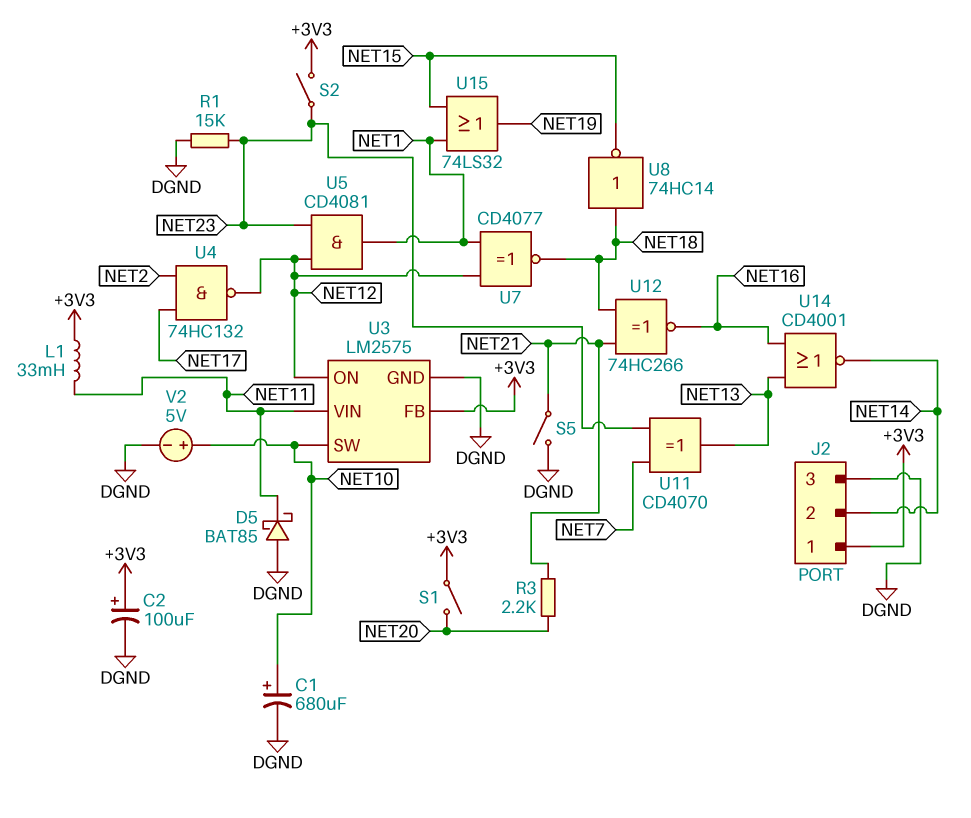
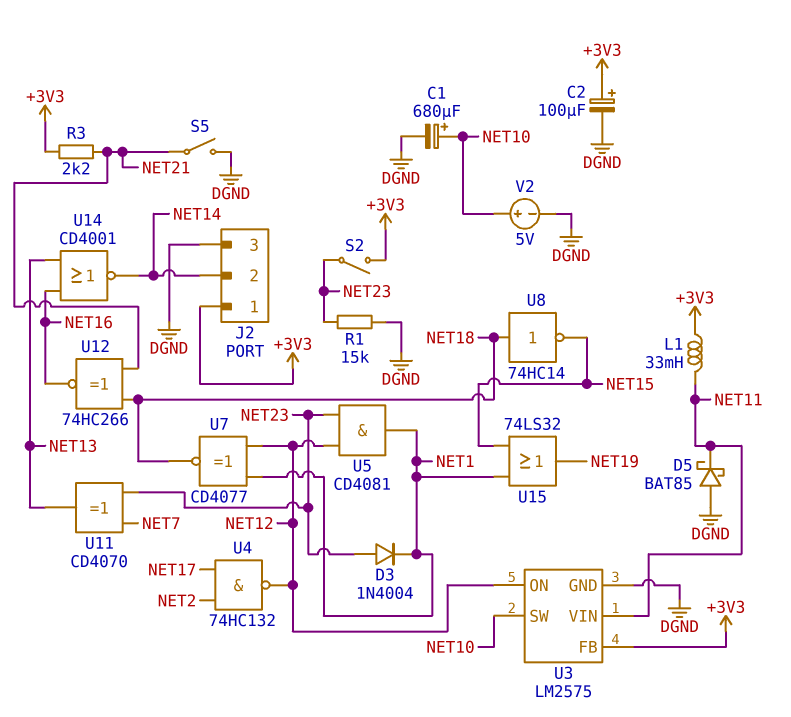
D3: none -> diode 1N4004 (A NET23, K NET1)
R3: 2.2k (NET20, NET21) -> 2.2k (+3V3, NET21)
S1: switch (+3V3, NET20) -> none

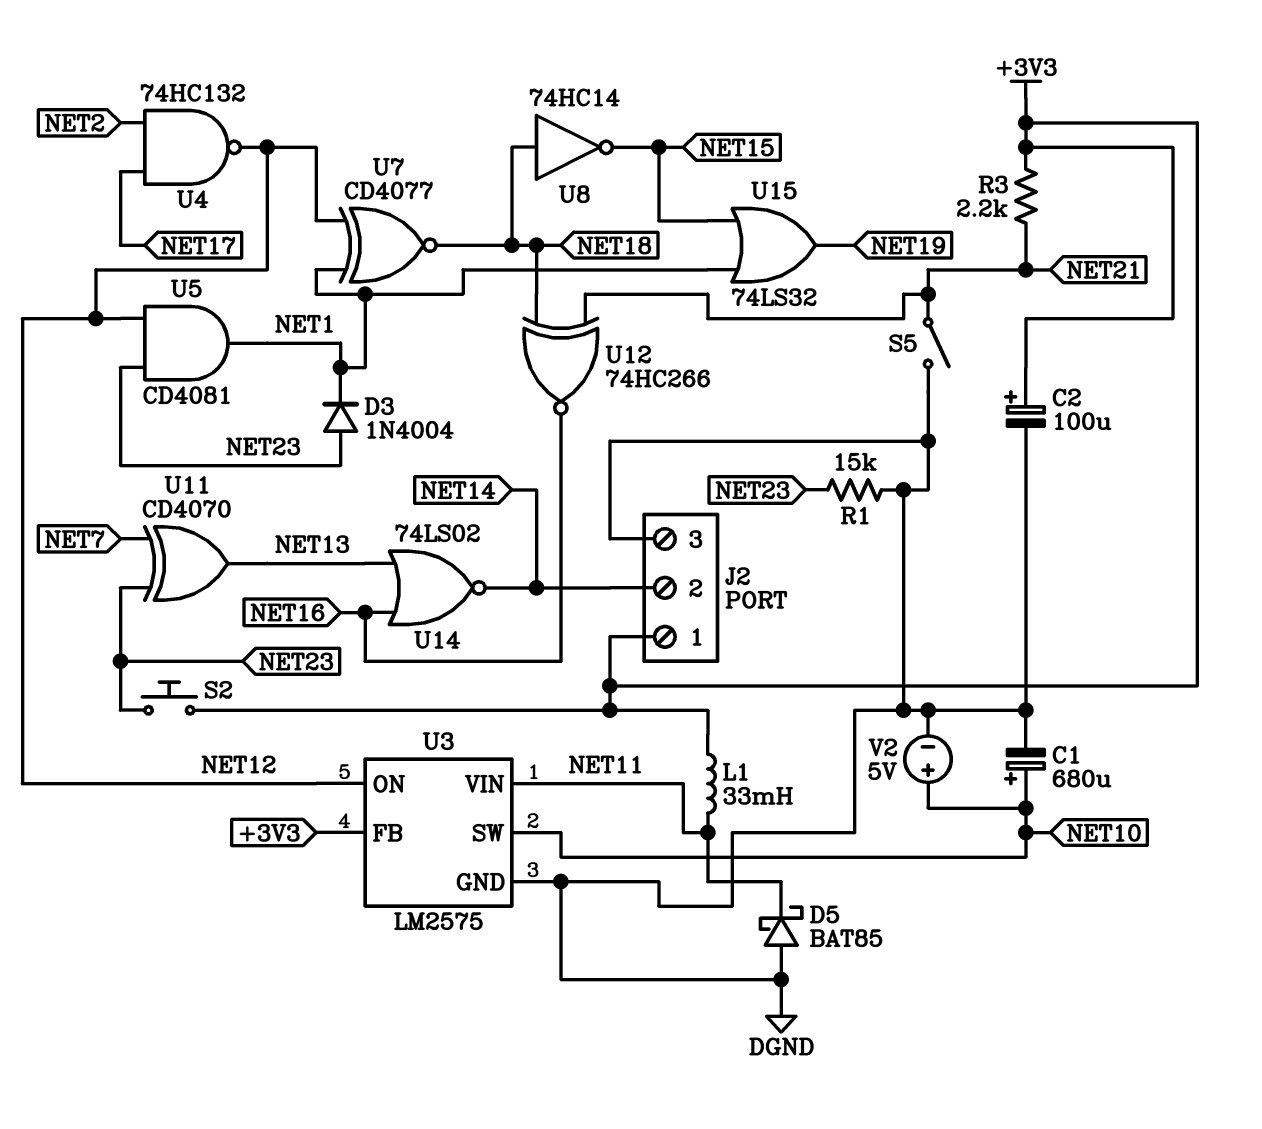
S2: switch (+3V3, NET23) -> button (+3V3, NET23)
U14: NOR CD4001 (in NET13, in NET16, out NET14) -> NOR 74LS02 (in NET13, in NET16, out NET14)

